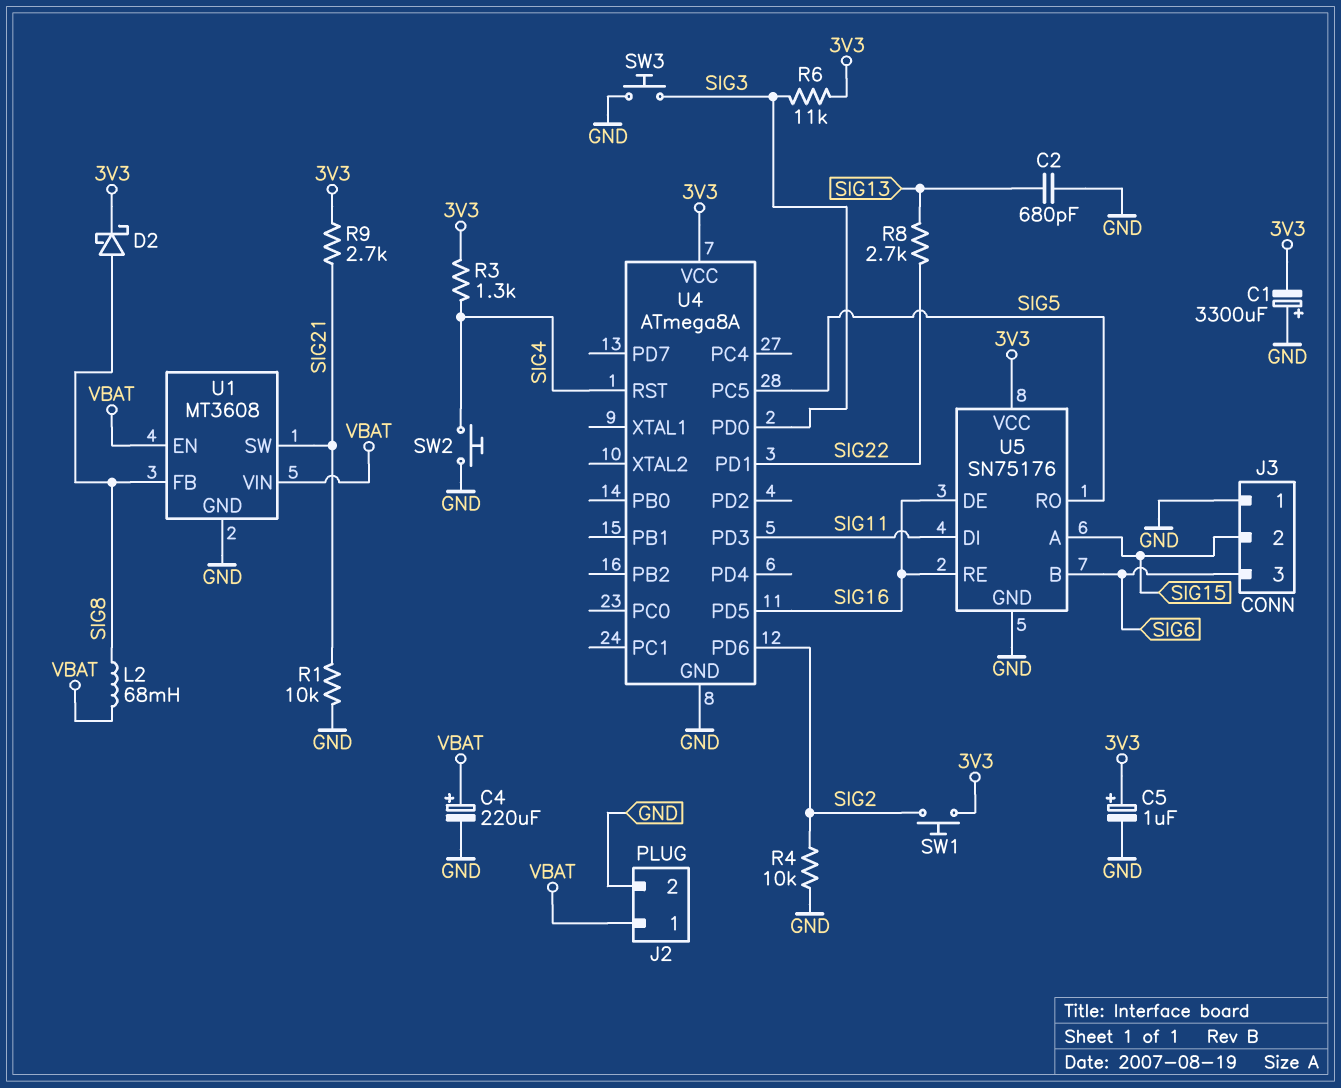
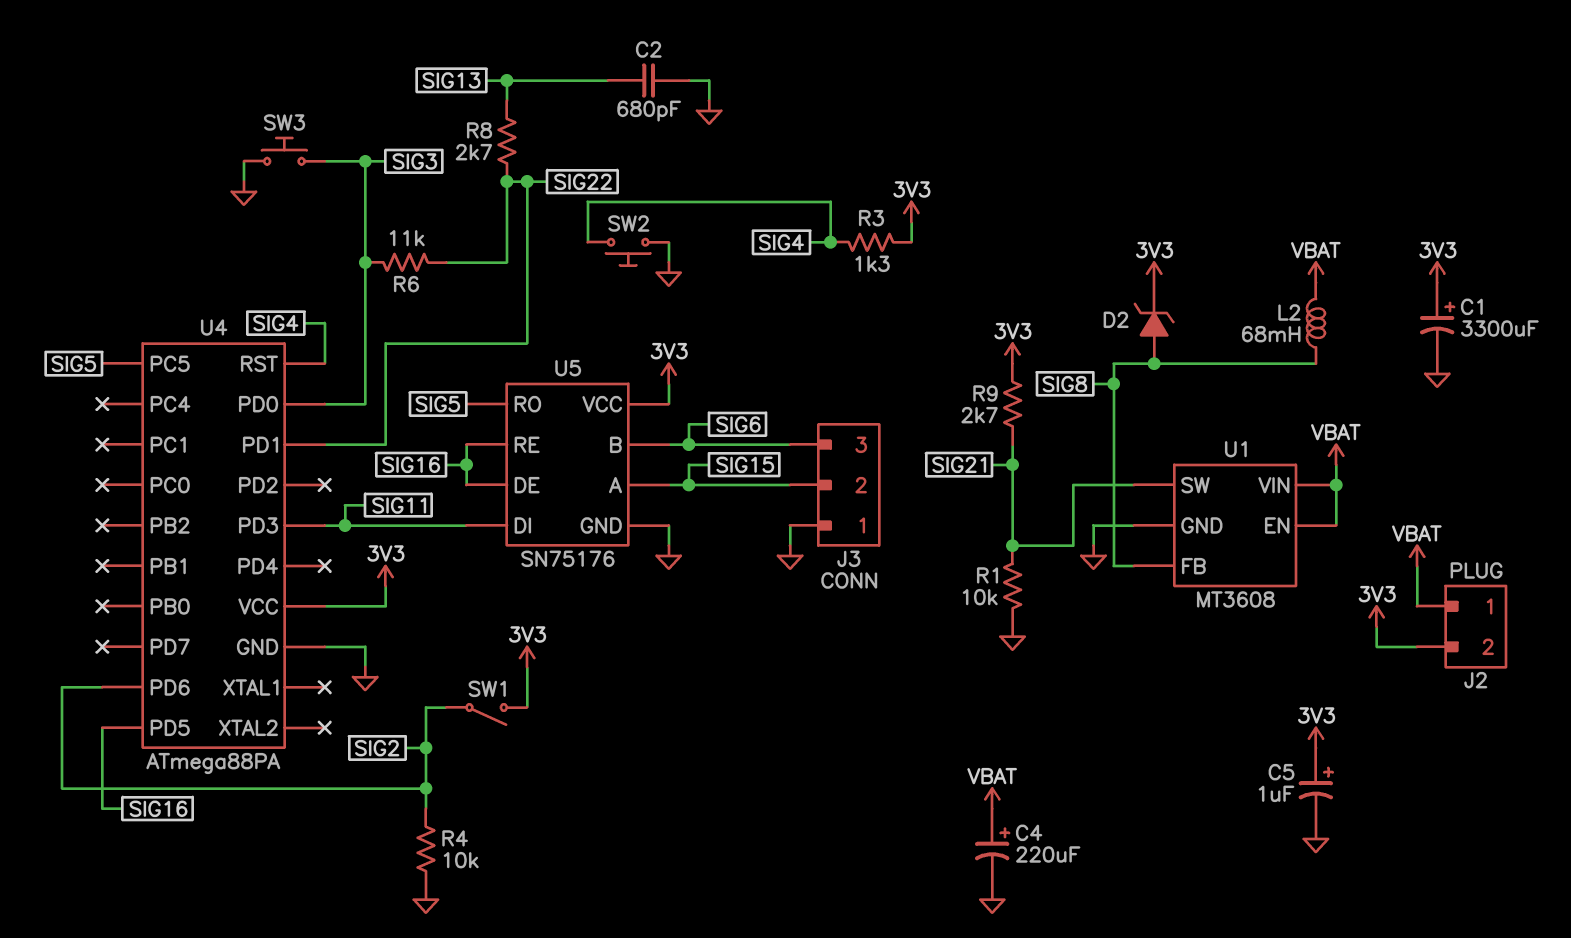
C1: 3300uF (plus GND, minus 3V3) -> 3300uF (plus 3V3, minus GND)
D2: schottky (A SIG8, K 3V3) -> zener (A SIG8, K 3V3)
J2 pin 2: GND -> 3V3
R6: 11k (3V3, SIG3) -> 11k (SIG3, SIG22)
SW1: button (3V3, SIG2) -> switch (3V3, SIG2)
U4: ATmega8A -> ATmega88PA

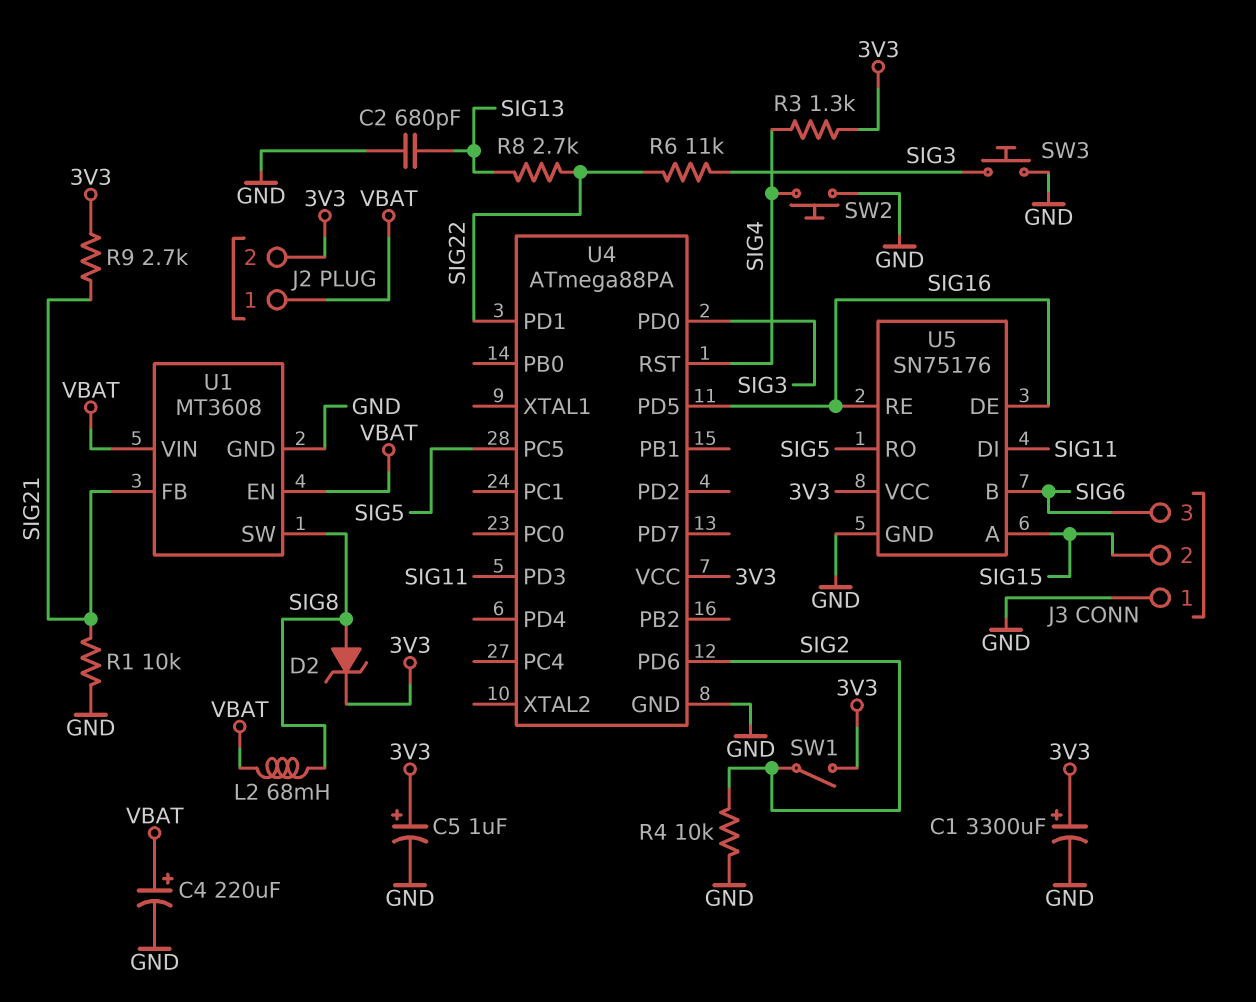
U1 pin FB: SIG8 -> SIG21
U1 pin SW: SIG21 -> SIG8

